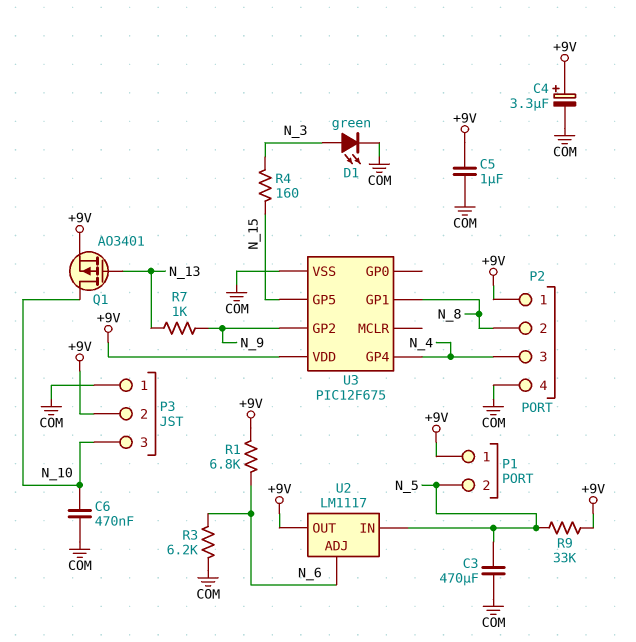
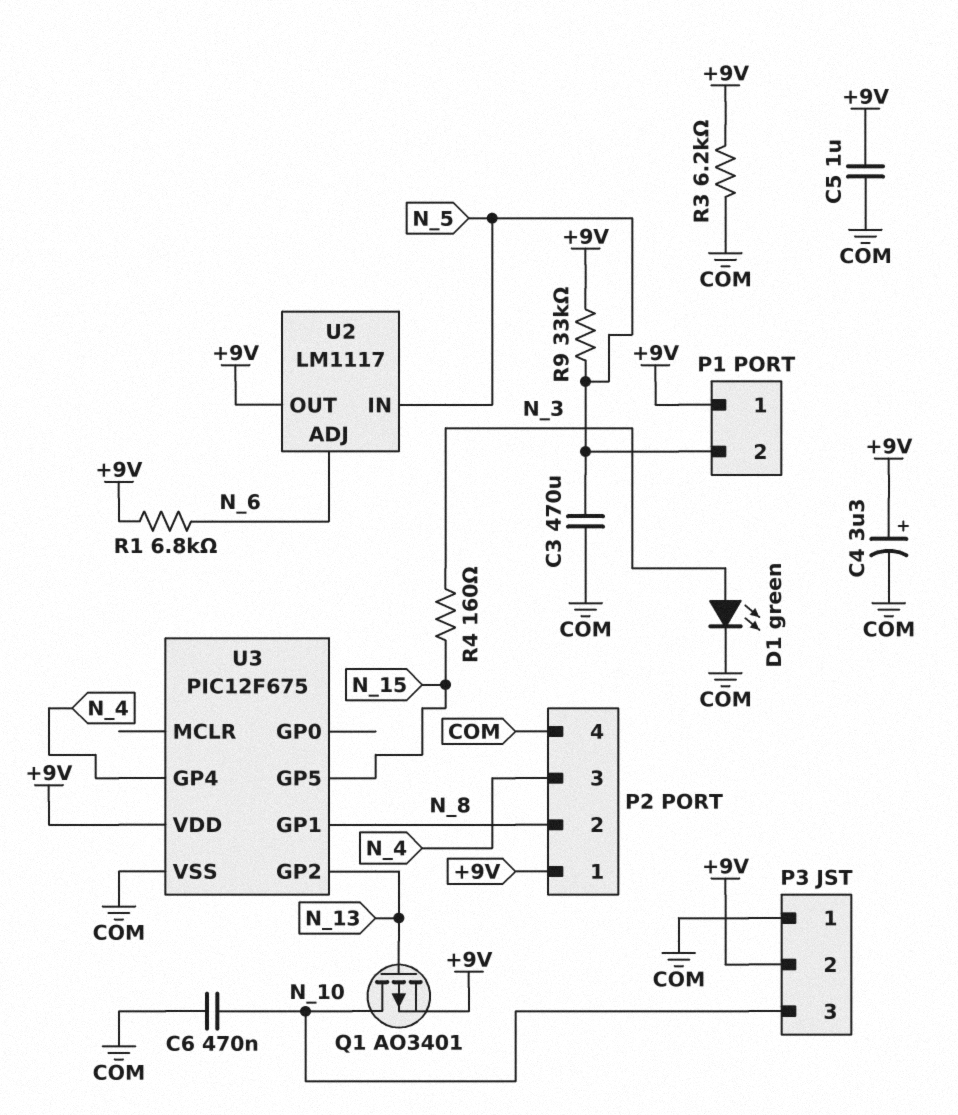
R3: 6.2k (COM, N_6) -> 6.2k (+9V, COM)
R7: 1k (N_9, N_13) -> none
U3 pin GP2: N_9 -> N_13

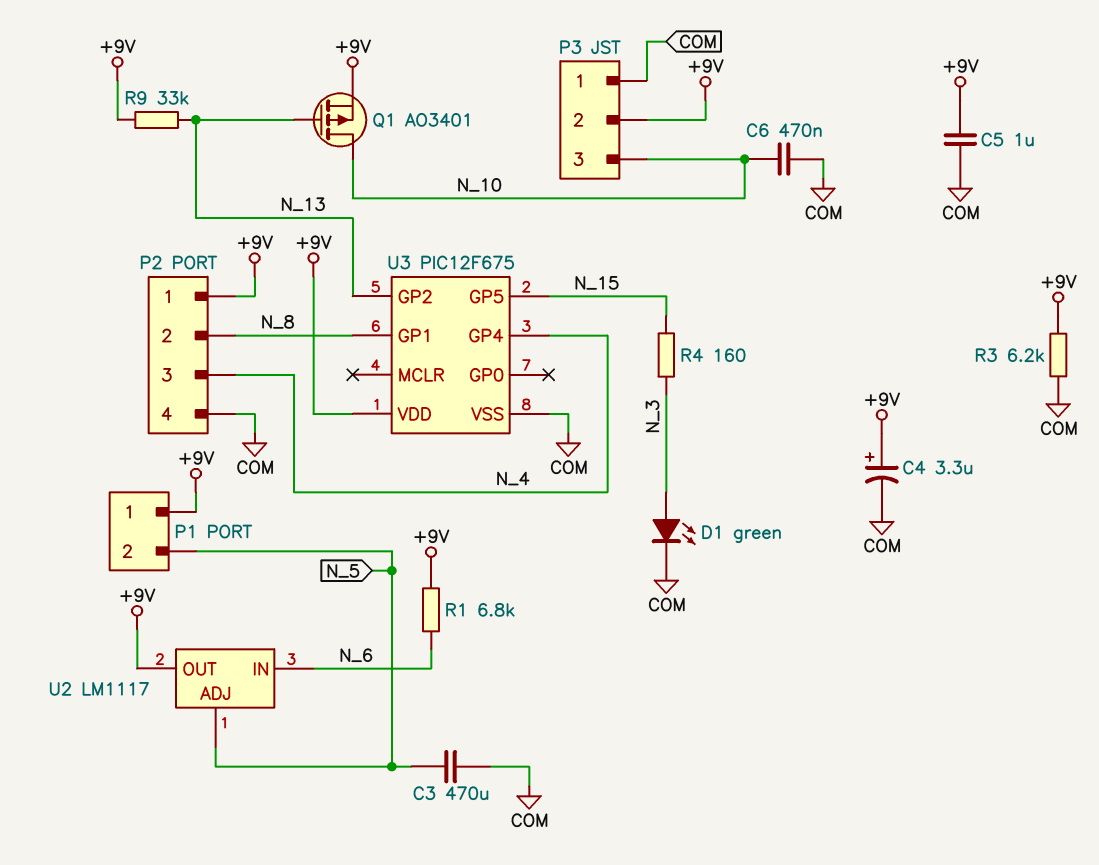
R9: 33k (+9V, N_5) -> 33k (+9V, N_13)
U2 pin ADJ: N_6 -> N_5
U2 pin IN: N_5 -> N_6

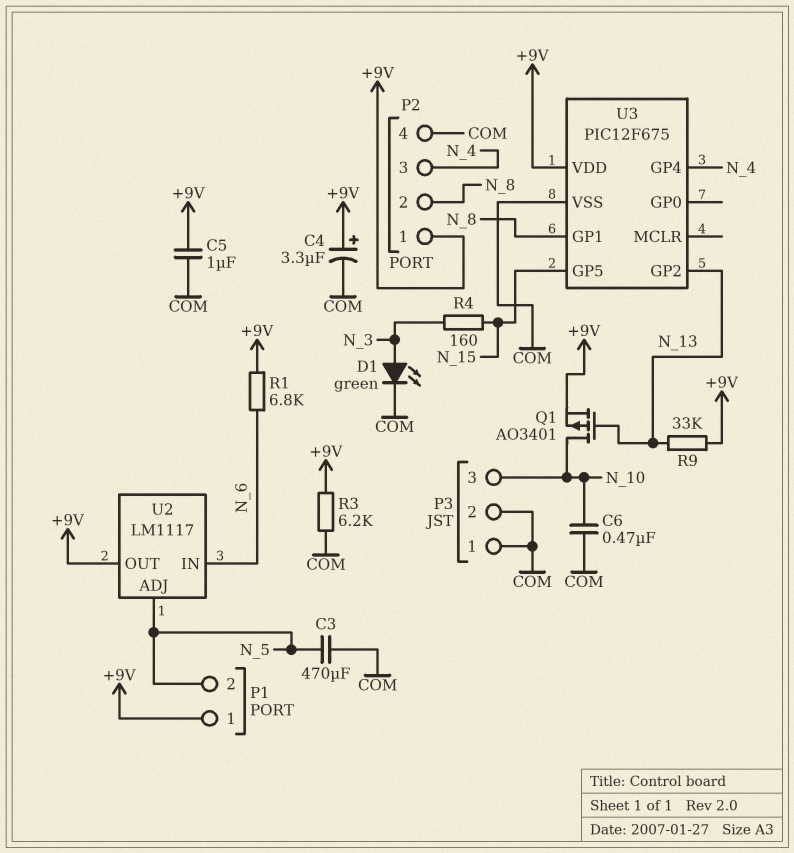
P3 pin 2: +9V -> COM

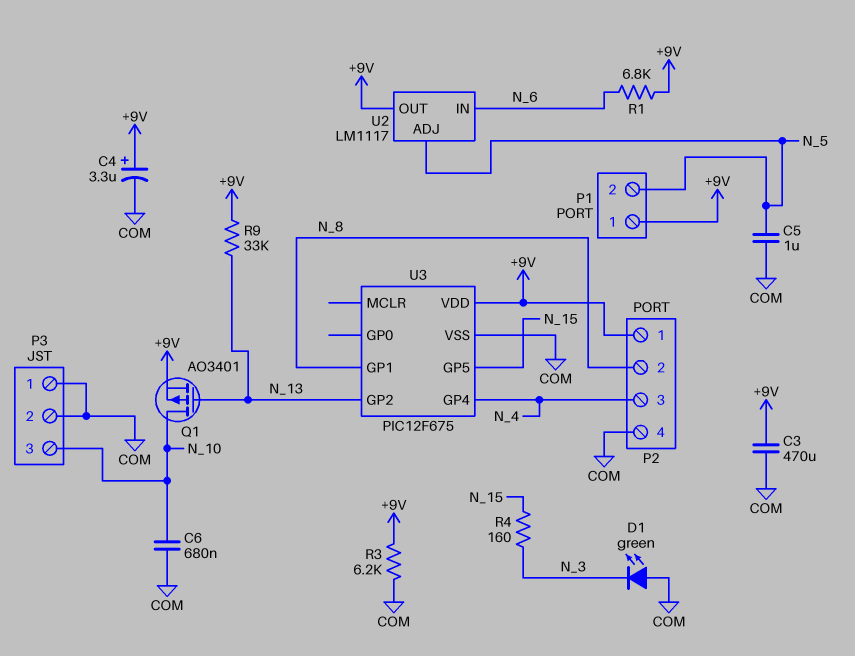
C3: 470uF (COM, N_5) -> 470uF (+9V, COM)
C5: 1uF (+9V, COM) -> 1uF (COM, N_5)
C6: 470nF (COM, N_10) -> 680nF (COM, N_10)
D1: LED green (A N_3, K COM) -> LED green (A COM, K N_3)

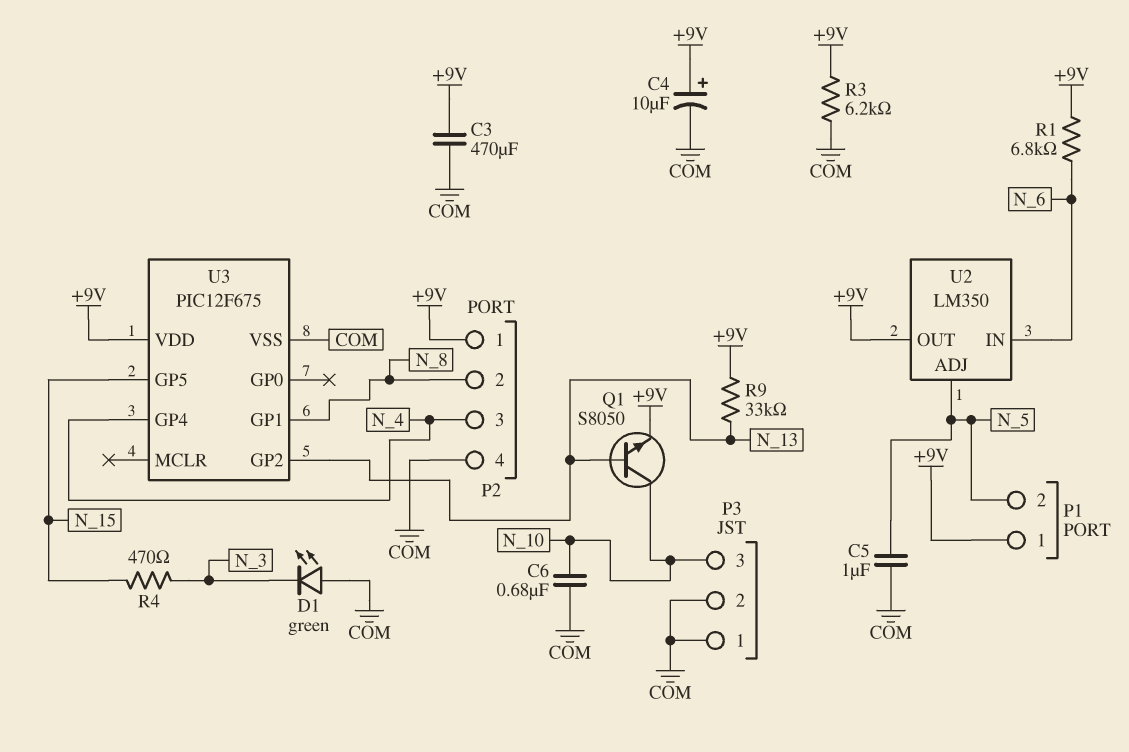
C4: 3.3uF (plus +9V, minus COM) -> 10uF (plus +9V, minus COM)
Q1: PMOS AO3401 (G N_13, D N_10, S +9V) -> NPN S8050 (B N_13, C N_10, E +9V)
R4: 160 (N_3, N_15) -> 470 (N_3, N_15)
U2: LM1117 -> LM350

